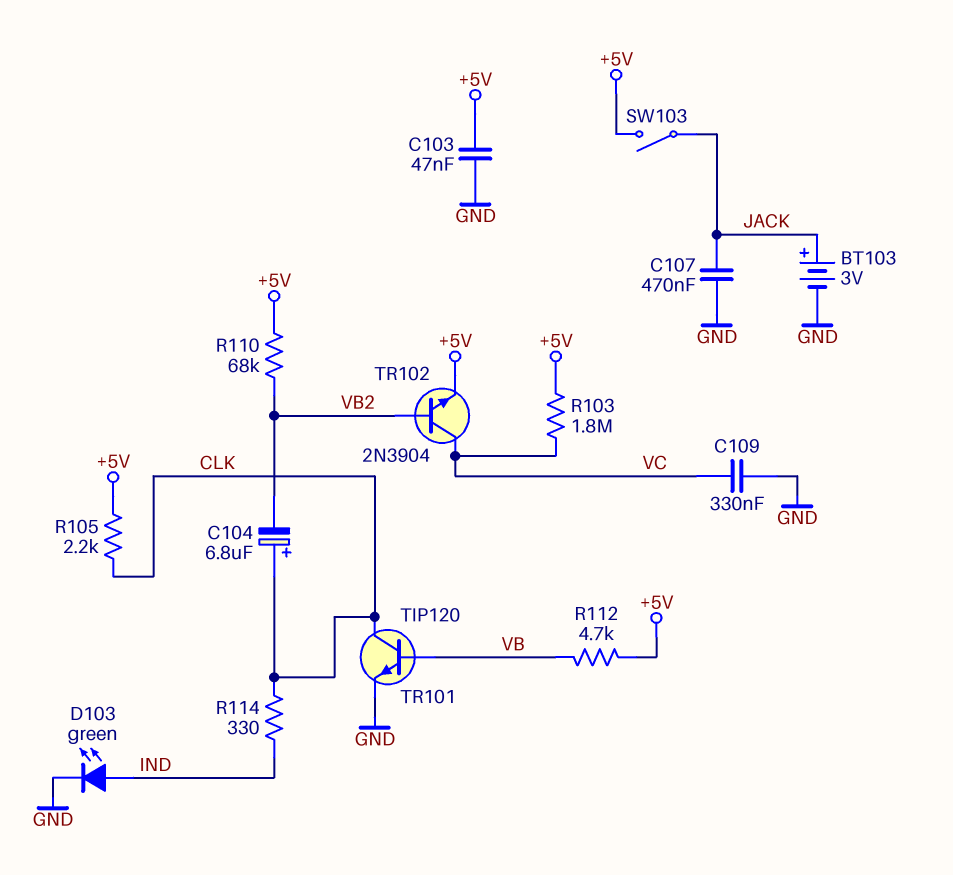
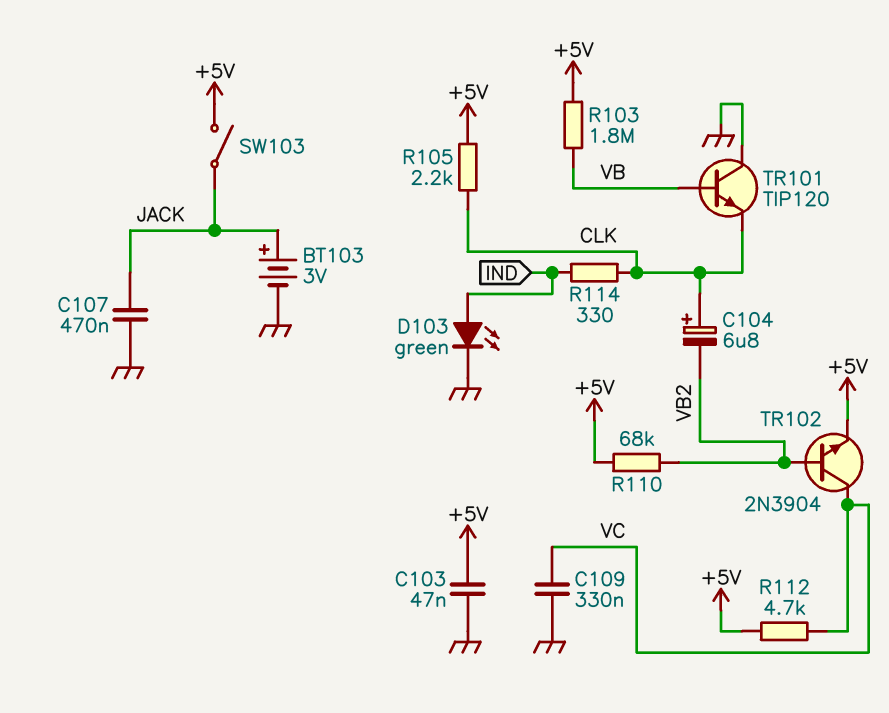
R103: 1.8M (+5V, VC) -> 1.8M (+5V, VB)
R112: 4.7k (+5V, VB) -> 4.7k (+5V, VC)
TR101: NPN TIP120 (B VB, C CLK, E GND) -> NPN TIP120 (B VB, C GND, E CLK)

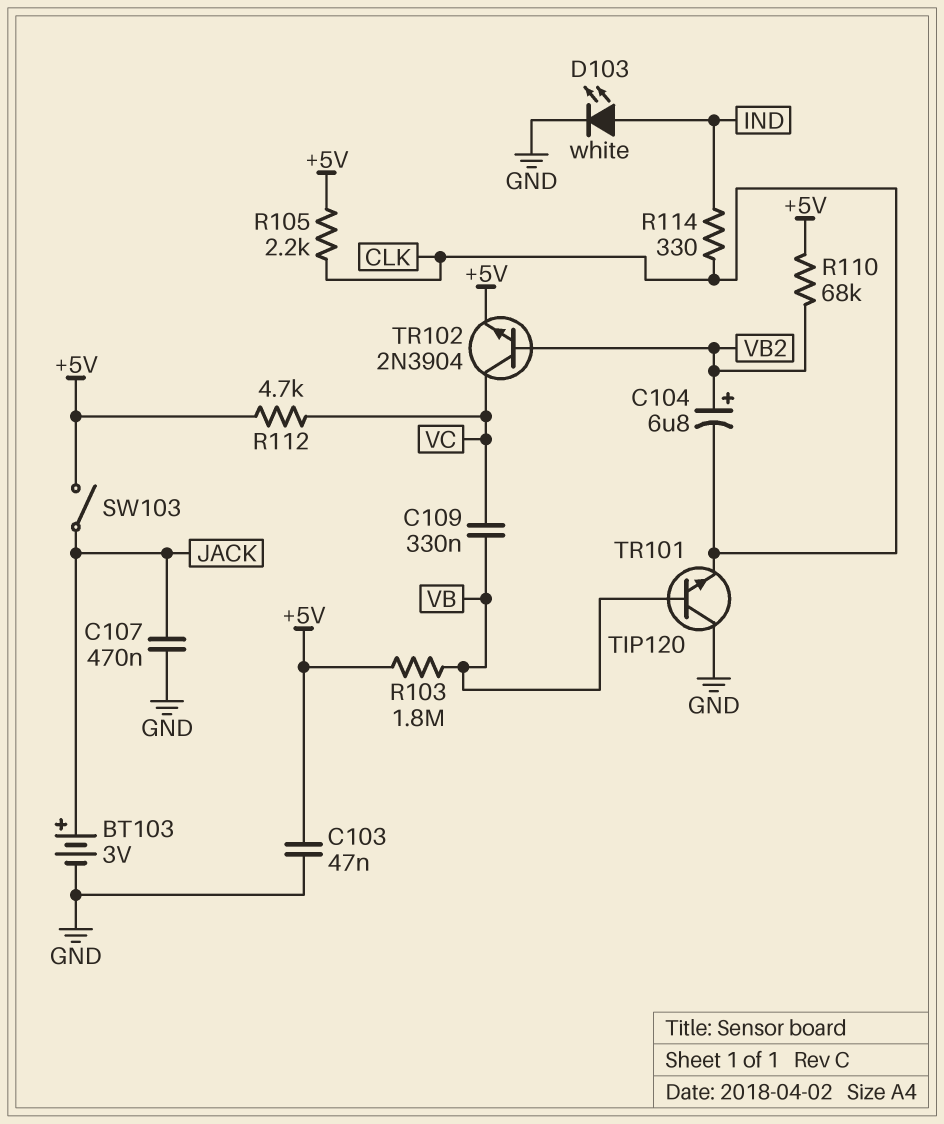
C104: 6.8uF (plus CLK, minus VB2) -> 6.8uF (plus VB2, minus CLK)
C109: 330nF (GND, VC) -> 330nF (VB, VC)
D103: LED green (A IND, K GND) -> LED white (A IND, K GND)

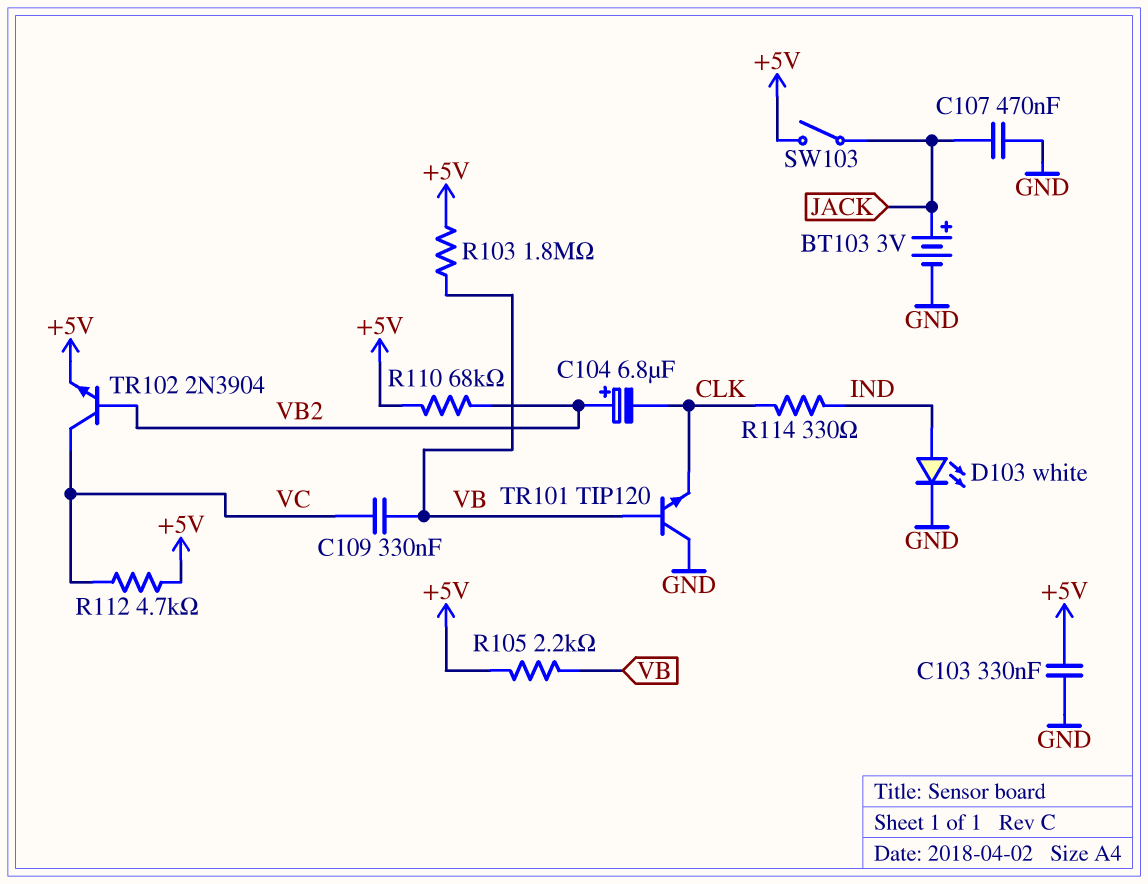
C103: 47nF (+5V, GND) -> 330nF (+5V, GND)
R105: 2.2k (+5V, CLK) -> 2.2k (+5V, VB)

